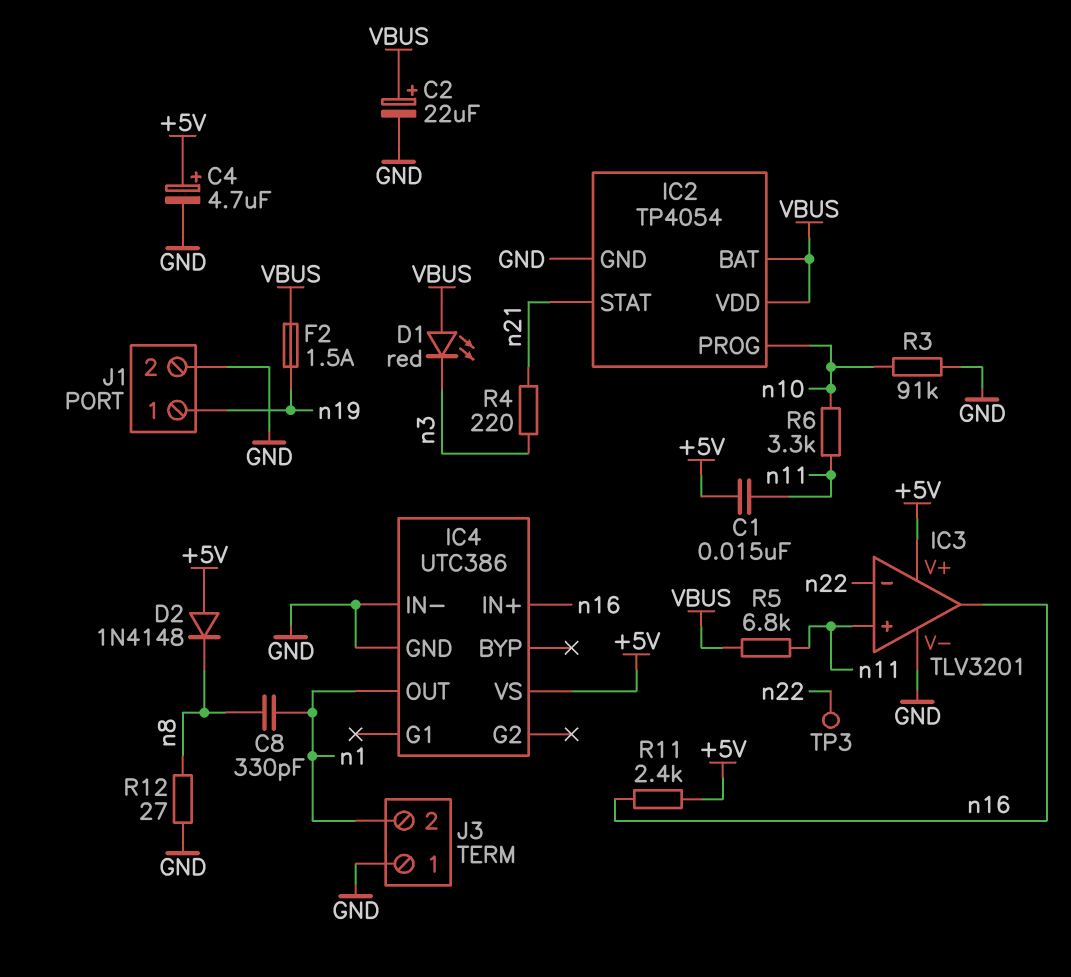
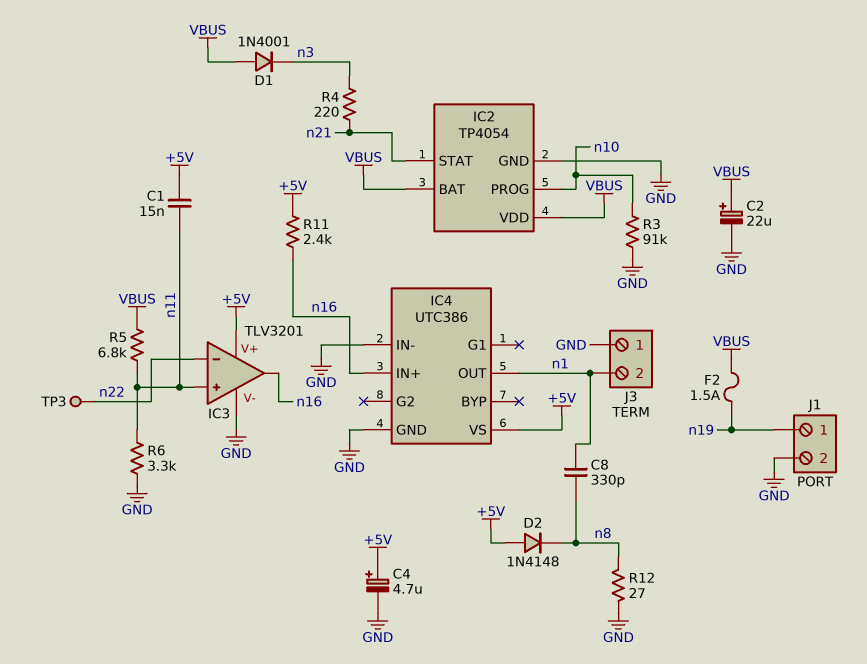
D1: LED red (A VBUS, K n3) -> diode 1N4001 (A VBUS, K n3)
R6: 3.3k (n10, n11) -> 3.3k (GND, n11)

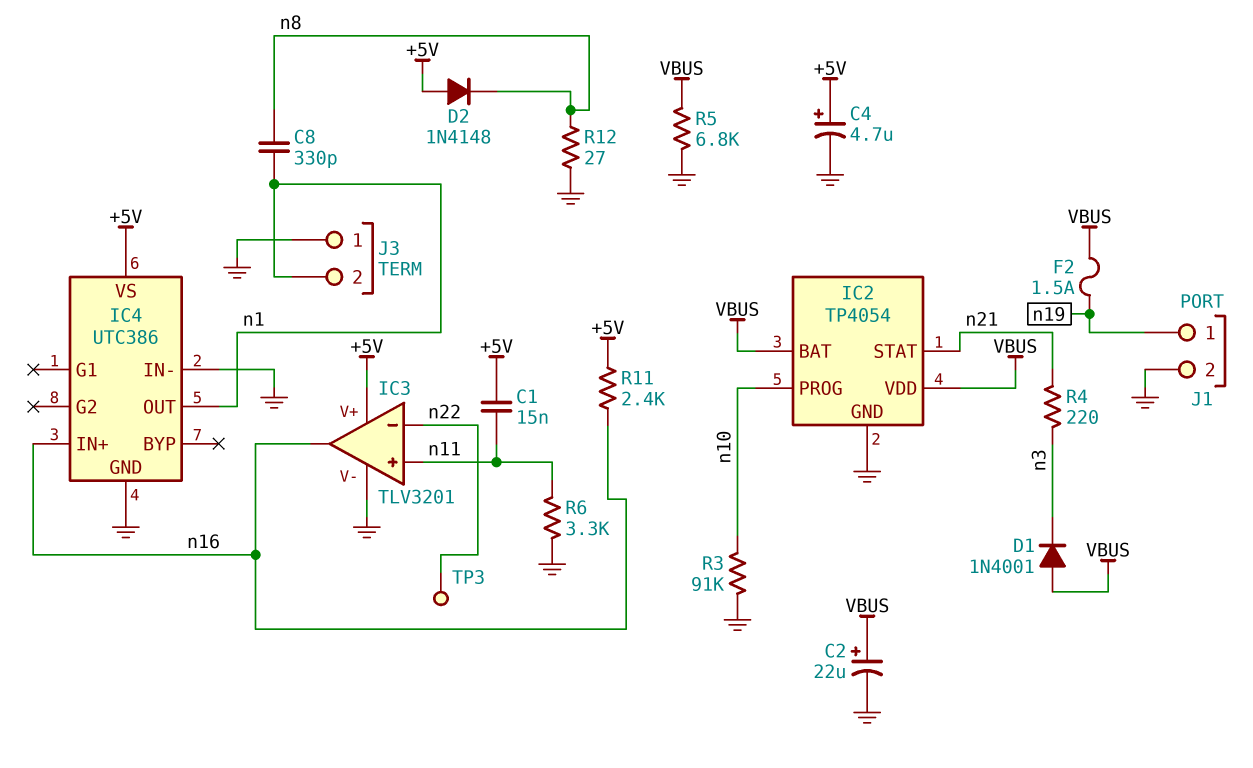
R5: 6.8k (VBUS, n11) -> 6.8k (GND, VBUS)

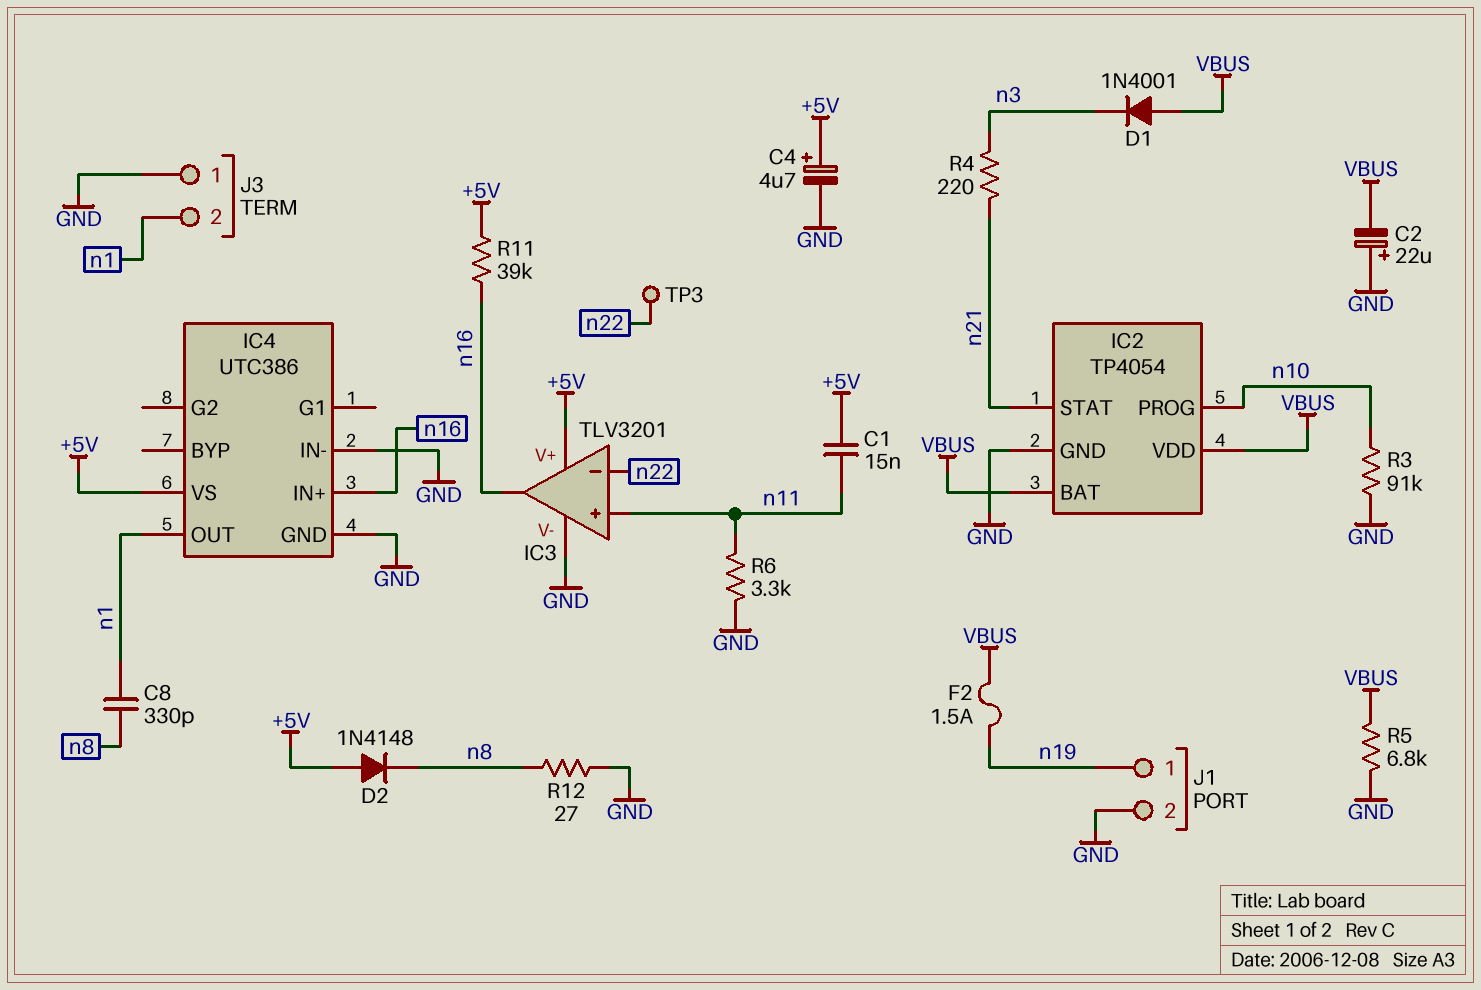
C2: 22uF (plus VBUS, minus GND) -> 22uF (plus GND, minus VBUS)
R11: 2.4k (+5V, n16) -> 39k (+5V, n16)

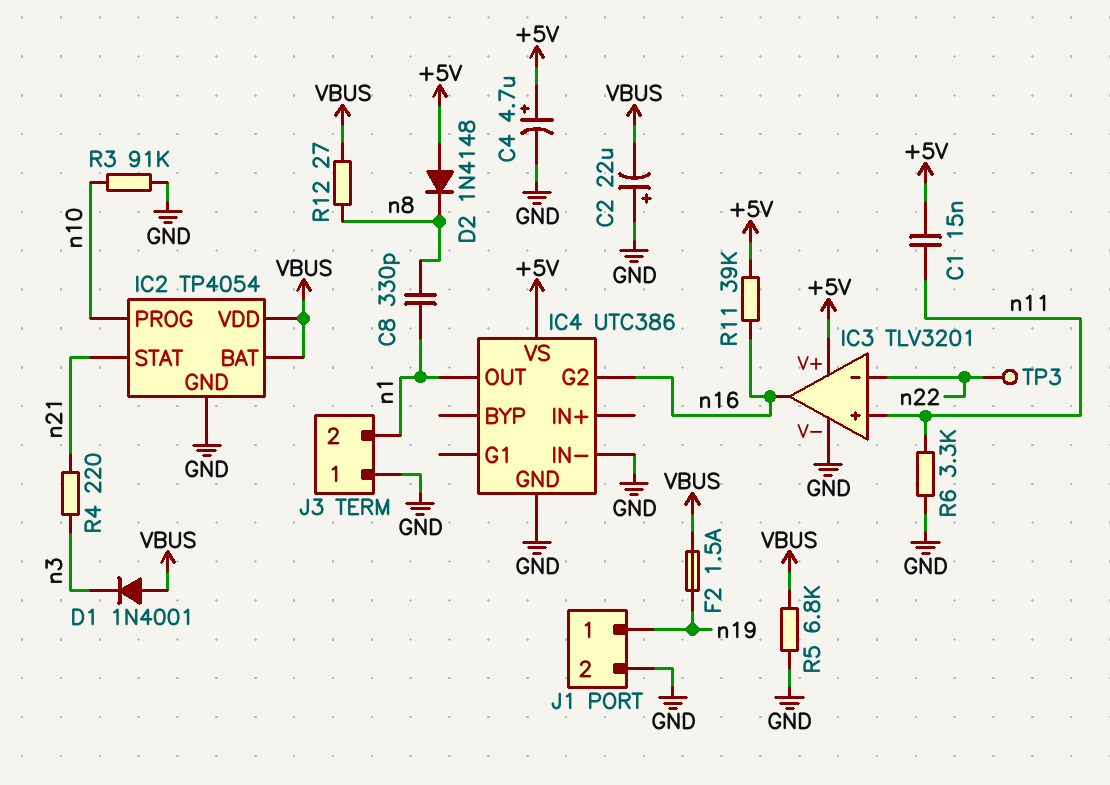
IC4 pin G2: none -> n16
IC4 pin IN+: n16 -> none
R12: 27 (GND, n8) -> 27 (VBUS, n8)

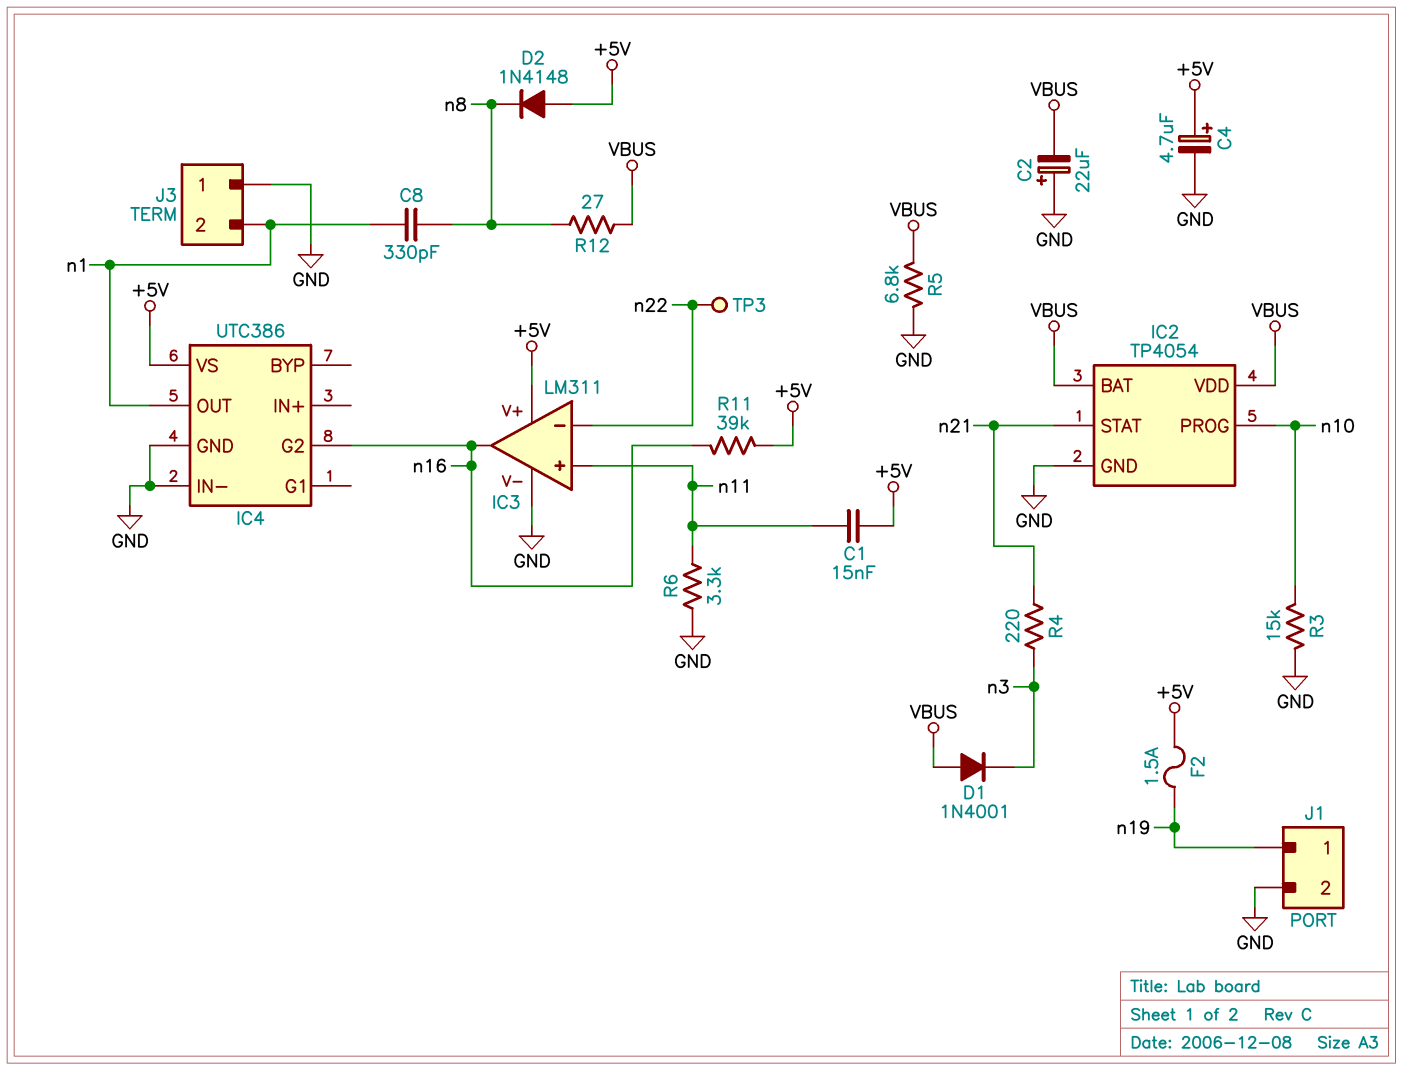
F2: 1.5A (VBUS, n19) -> 1.5A (+5V, n19)
IC3: TLV3201 -> LM311
R3: 91k (GND, n10) -> 15k (GND, n10)

